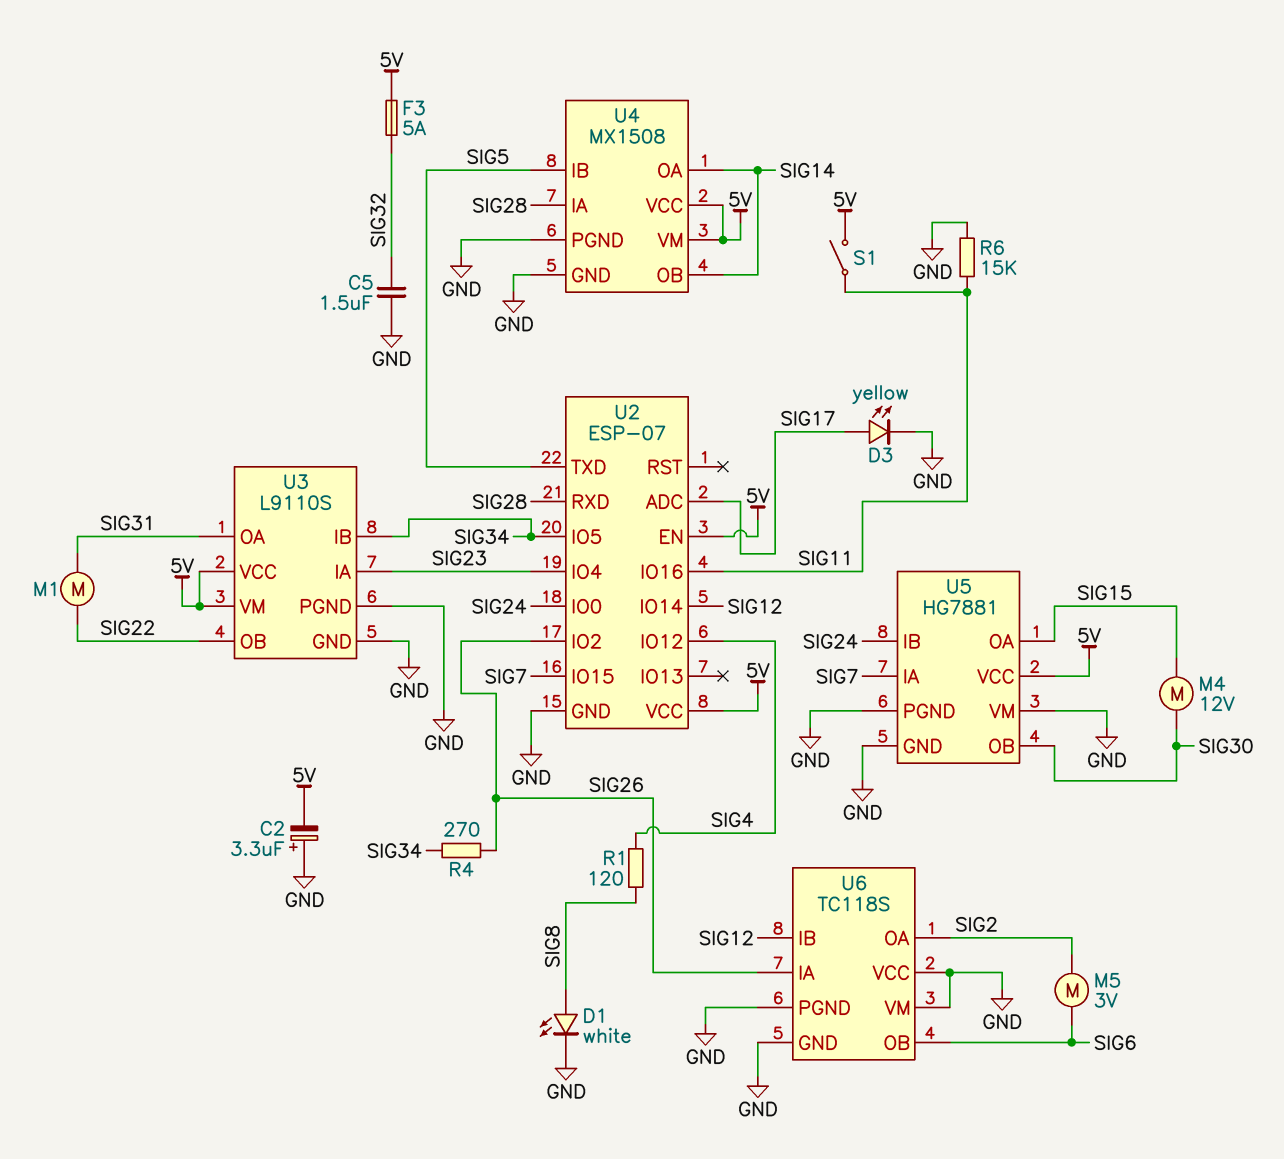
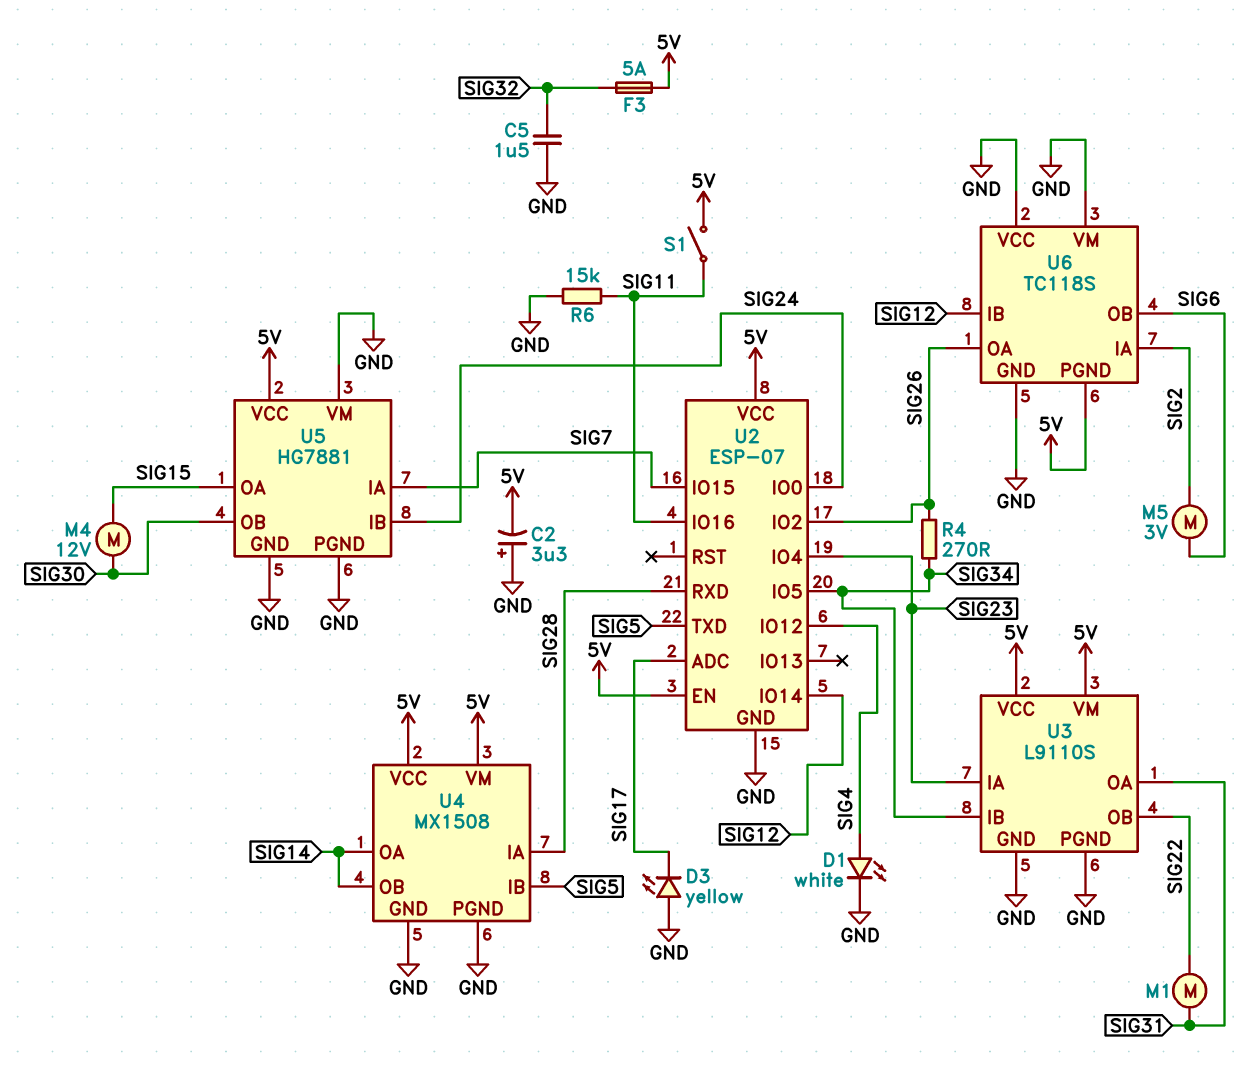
D1: LED white (A SIG8, K GND) -> LED white (A SIG4, K GND)
D3: LED yellow (A SIG17, K GND) -> LED yellow (A GND, K SIG17)
R1: 120 (SIG4, SIG8) -> none
U6 pin IA: SIG26 -> SIG2
U6 pin OA: SIG2 -> SIG26
U6 pin PGND: GND -> 5V

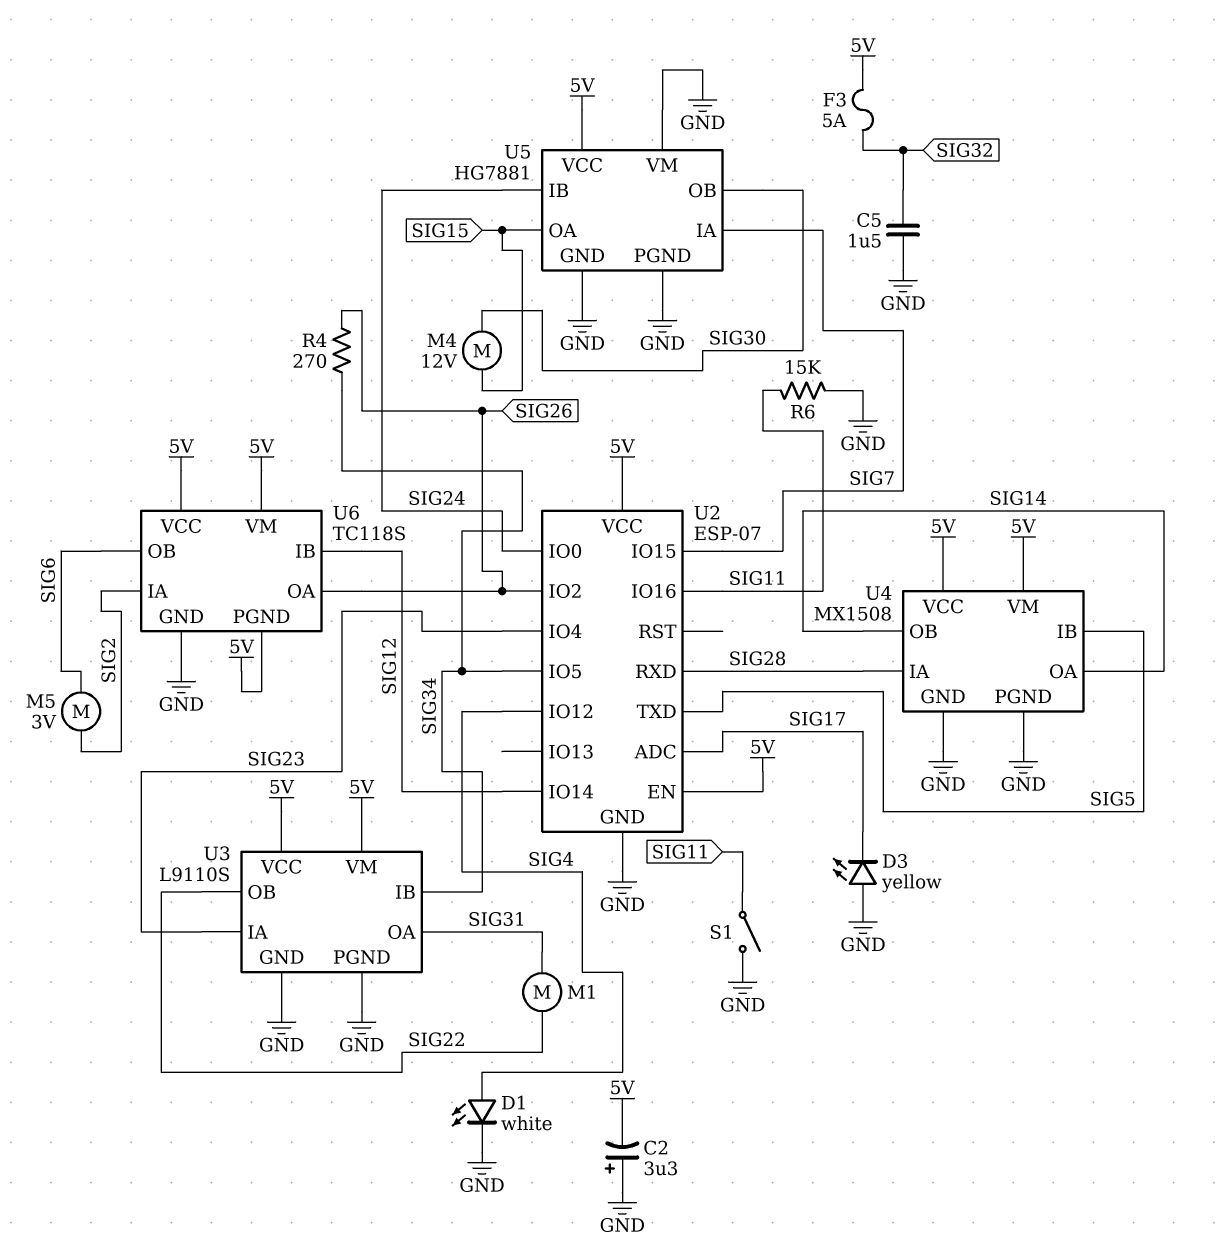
S1: switch (5V, SIG11) -> switch (GND, SIG11)
U6 pin VCC: GND -> 5V
U6 pin VM: GND -> 5V

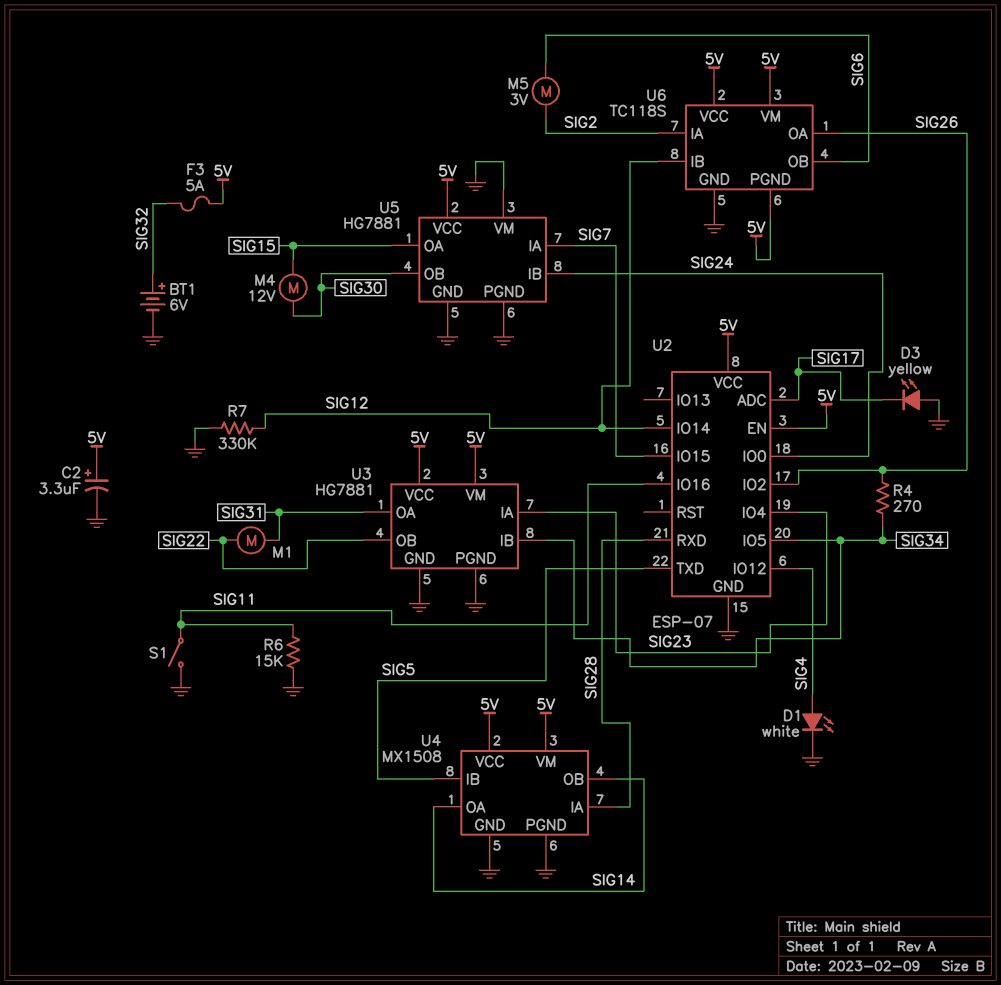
BT1: none -> 6V (plus SIG32, minus GND)
C2: 3.3uF (plus GND, minus 5V) -> 3.3uF (plus 5V, minus GND)
C5: 1.5uF (GND, SIG32) -> none
R7: none -> 330k (GND, SIG12)
U3: L9110S -> HG7881

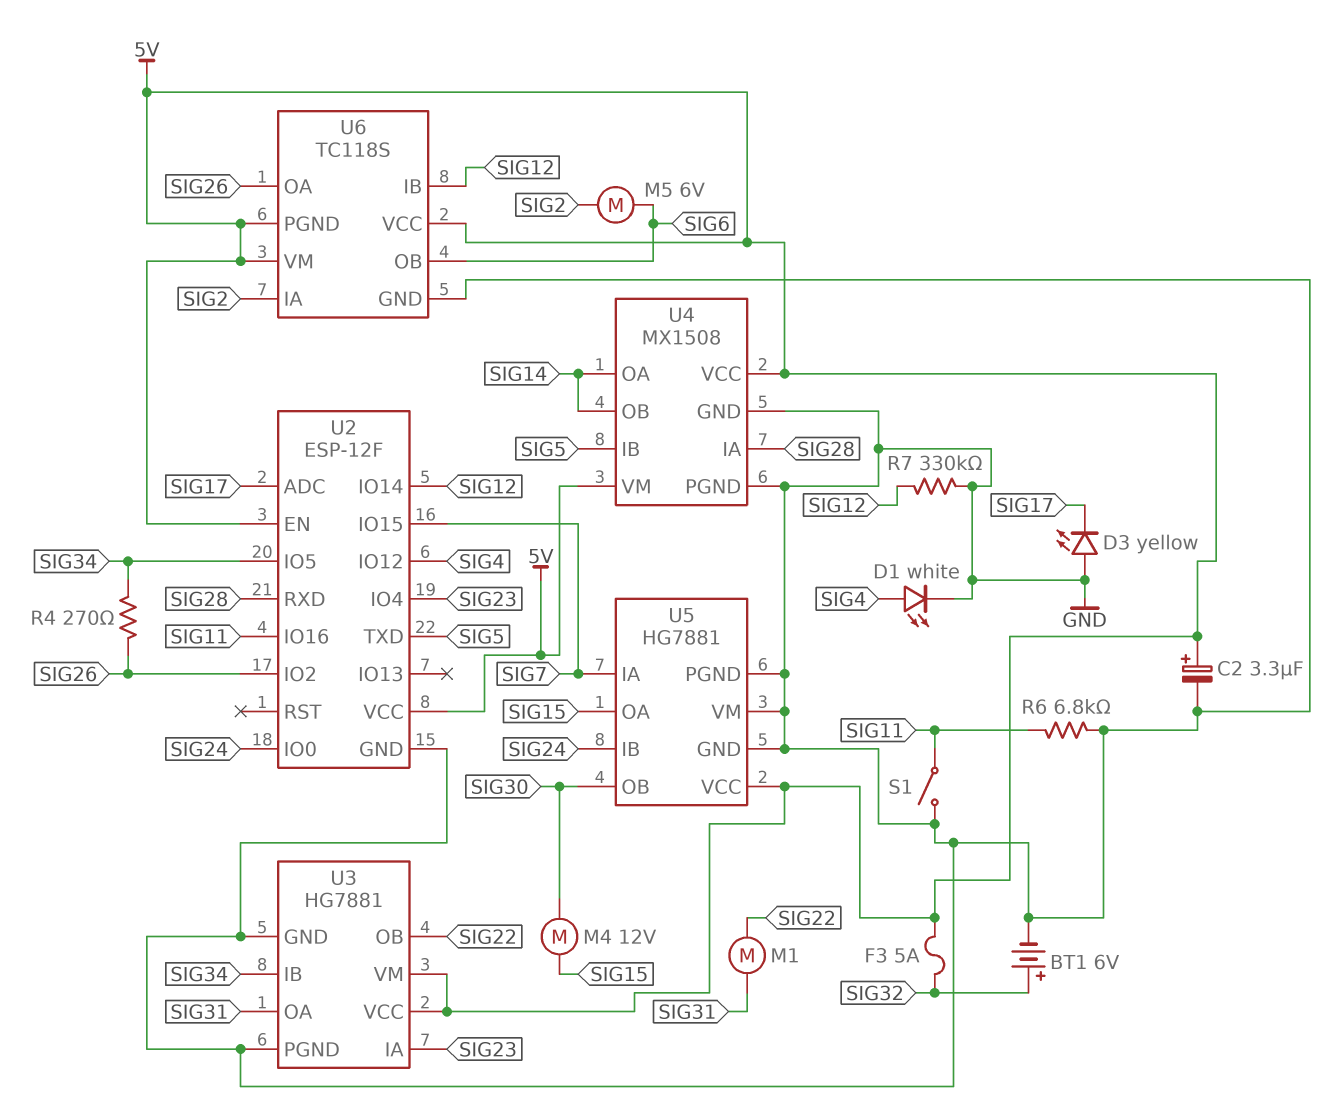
M5: motor 3V (SIG2, SIG6) -> motor 6V (SIG2, SIG6)
R6: 15k (GND, SIG11) -> 6.8k (GND, SIG11)
U2: ESP-07 -> ESP-12F

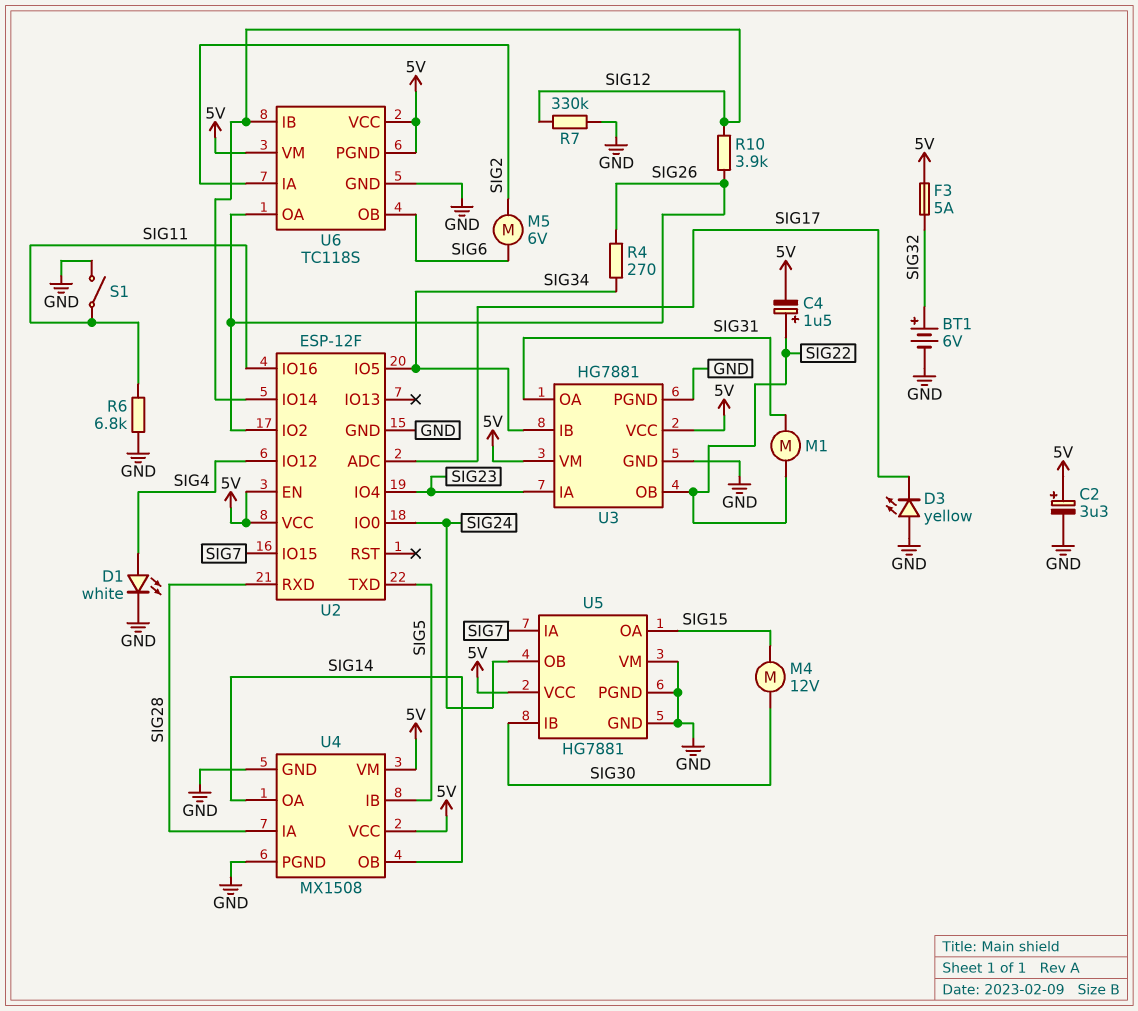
C4: none -> 1.5uF (plus SIG22, minus 5V)
R10: none -> 3.9k (SIG12, SIG26)
U5 pin IB: SIG24 -> SIG30
U5 pin OB: SIG30 -> SIG24

